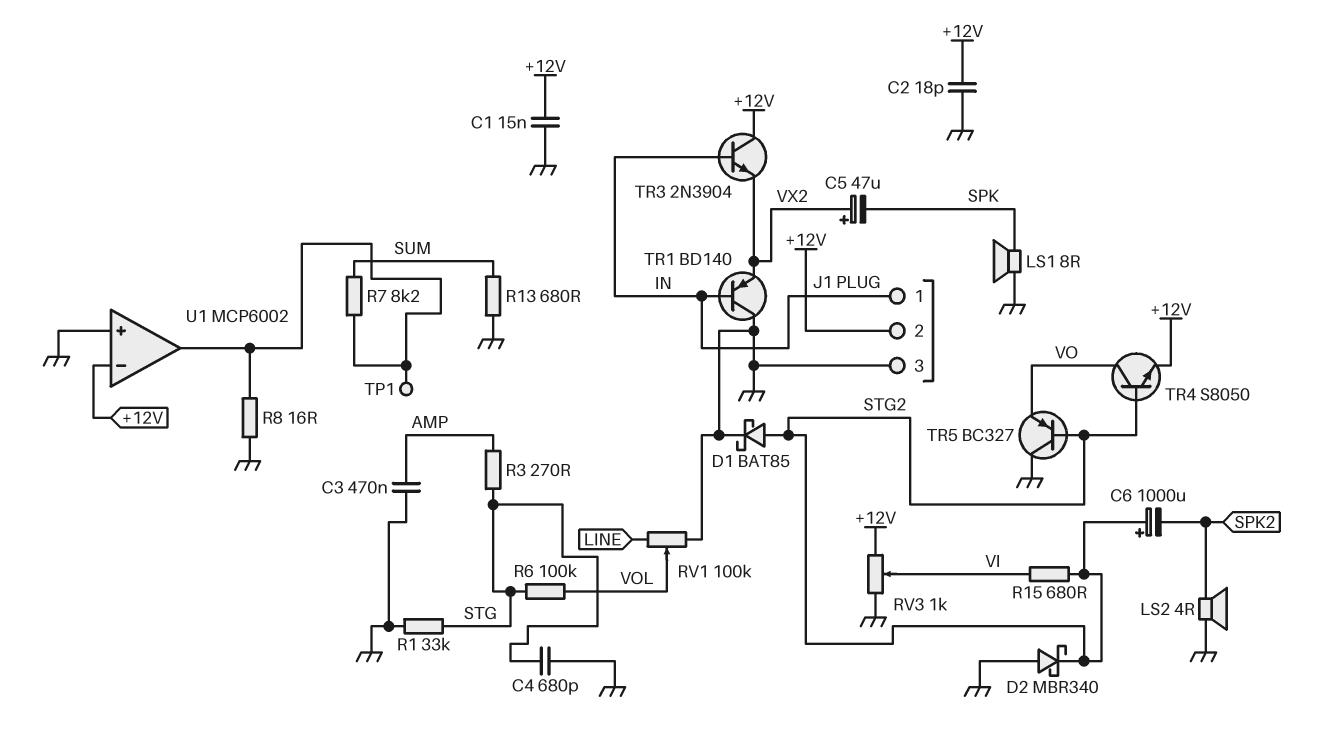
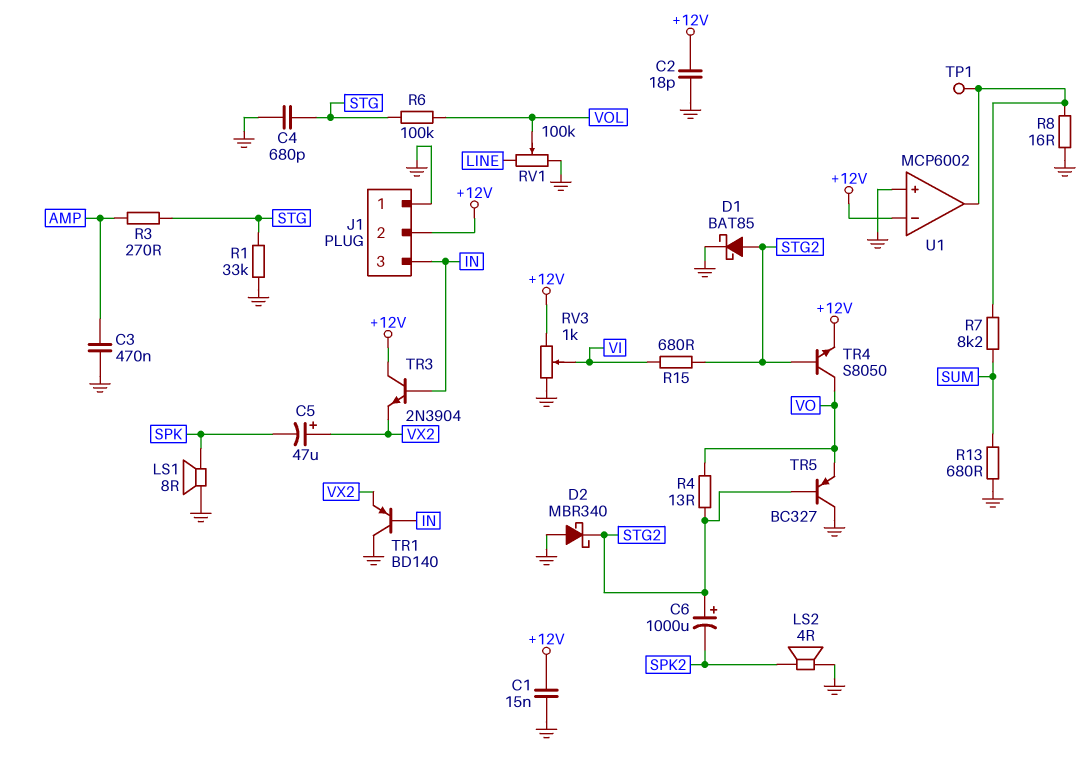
J1 pin 1: IN -> GND
J1 pin 3: GND -> IN
R4: none -> 13 (STG2, VO)

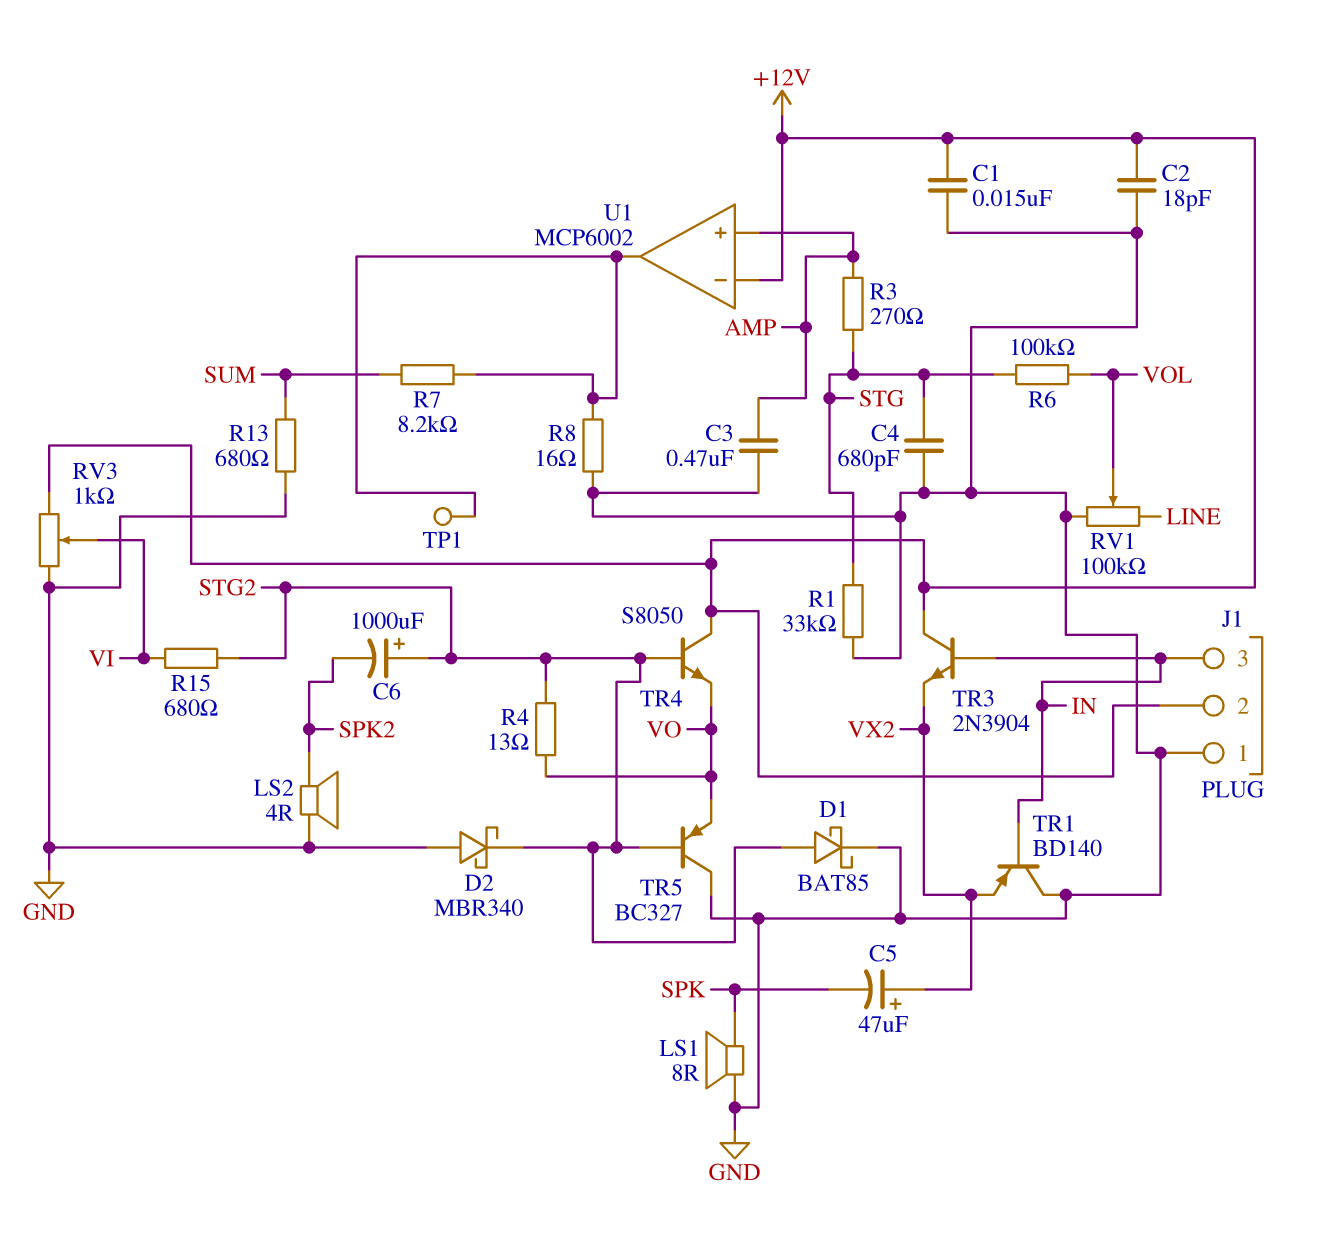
TR4: NPN S8050 (B STG2, C VO, E +12V) -> NPN S8050 (B STG2, C +12V, E VO)
U1 pin in+: GND -> AMP

